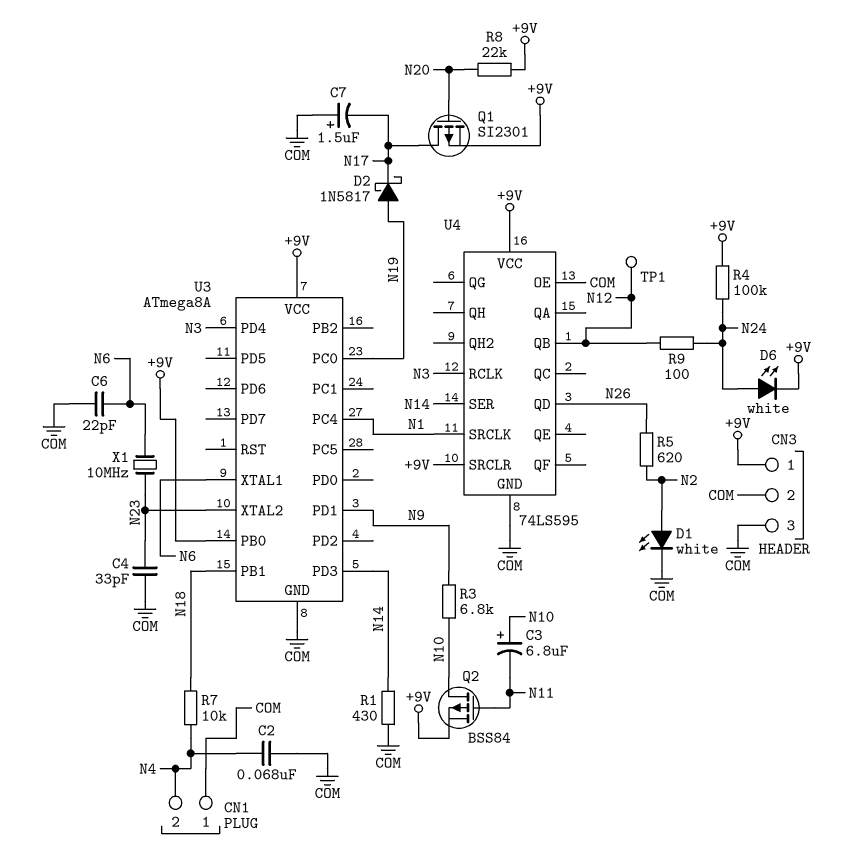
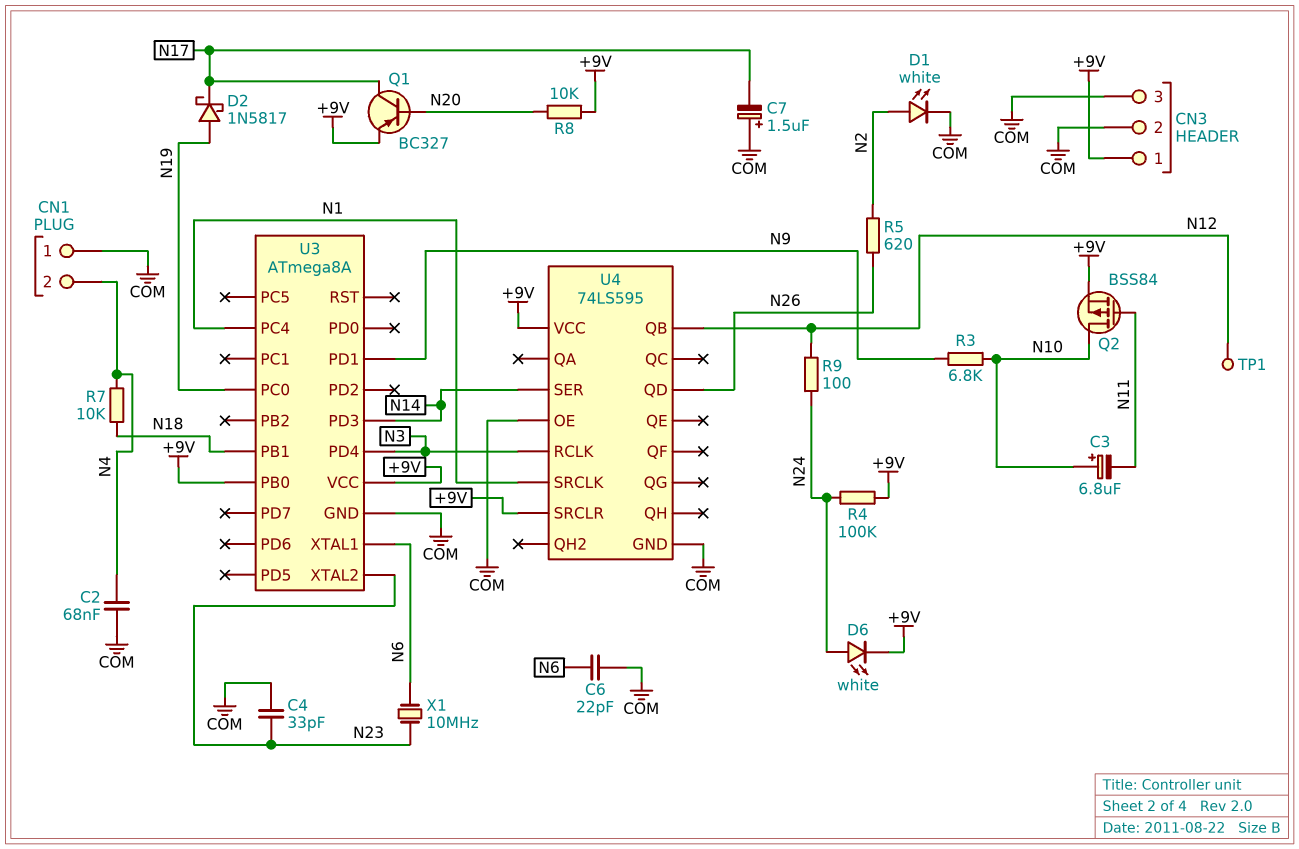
Q1: PMOS SI2301 (G N20, D N17, S +9V) -> PNP BC327 (B N20, C N17, E +9V)
R1: 430 (COM, N14) -> none
R8: 22k (+9V, N20) -> 10k (+9V, N20)

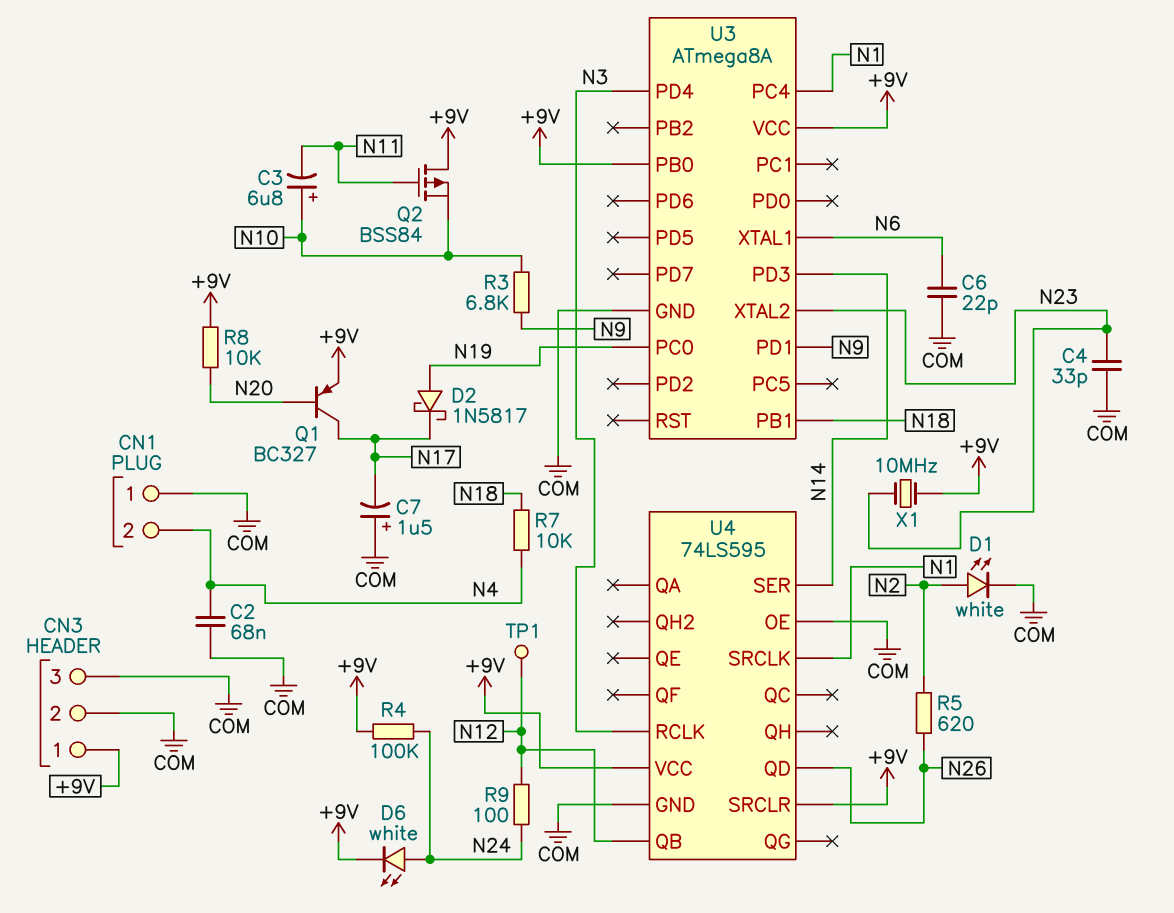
Q2: PMOS BSS84 (G N11, D N10, S +9V) -> PMOS BSS84 (G N11, D +9V, S N10)
X1: 10MHz (N6, N23) -> 10MHz (+9V, N23)

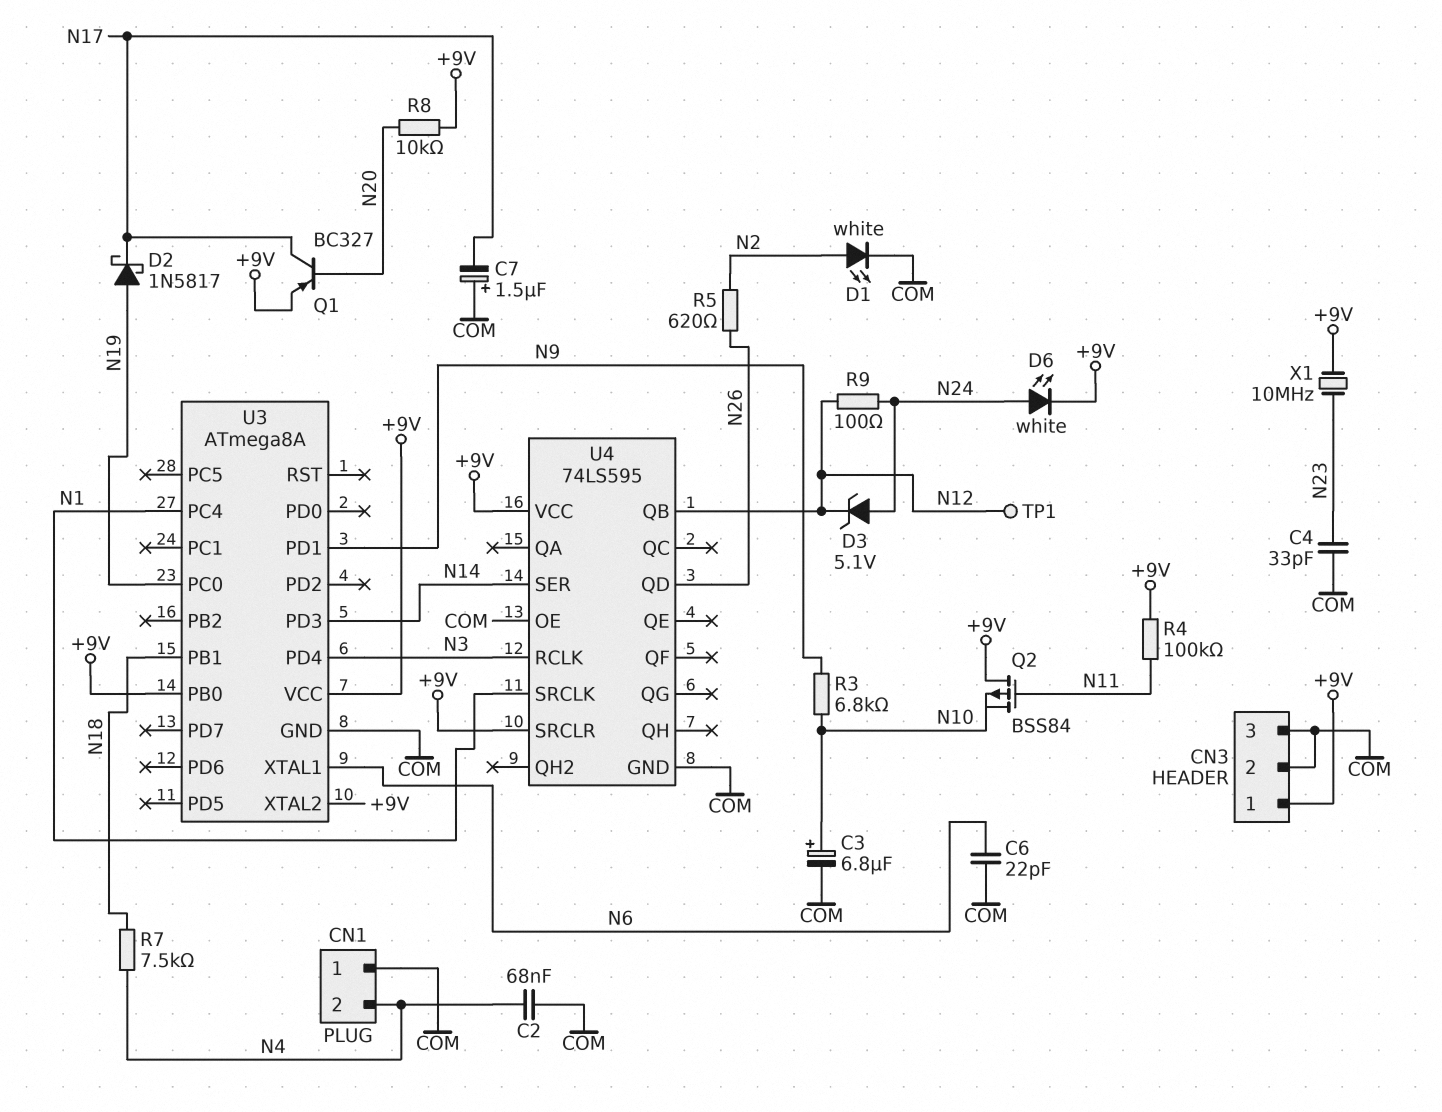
C3: 6.8uF (plus N10, minus N11) -> 6.8uF (plus N10, minus COM)
D3: none -> zener 5.1V (A N24, K N12)
R4: 100k (+9V, N24) -> 100k (+9V, N11)
R7: 10k (N4, N18) -> 7.5k (N4, N18)
U3 pin XTAL2: N23 -> +9V

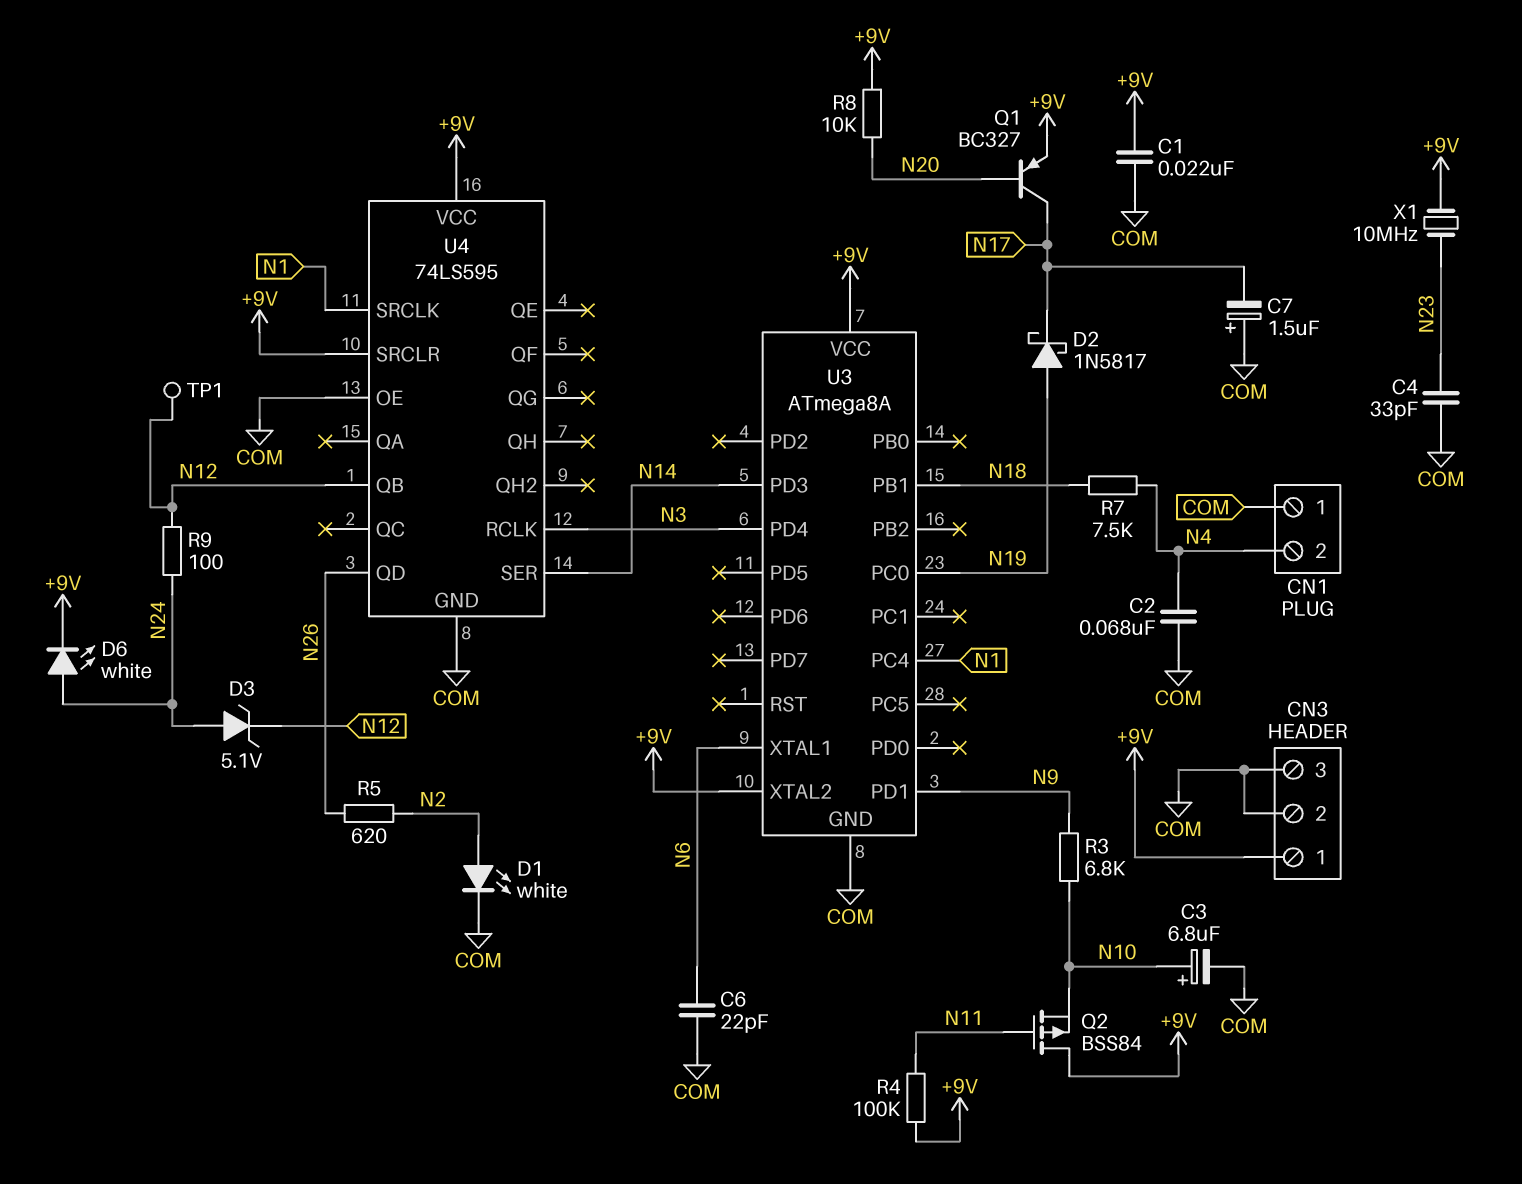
C1: none -> 22nF (+9V, COM)
U3 pin PB0: +9V -> none

